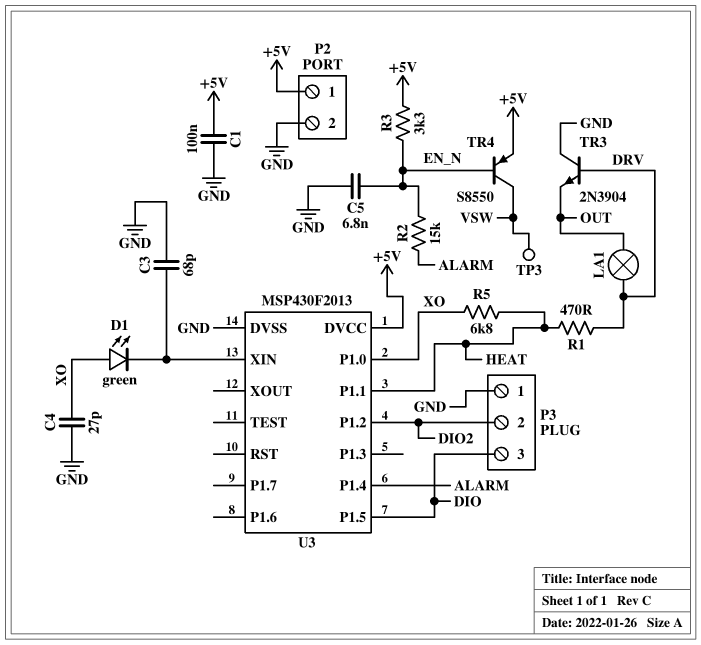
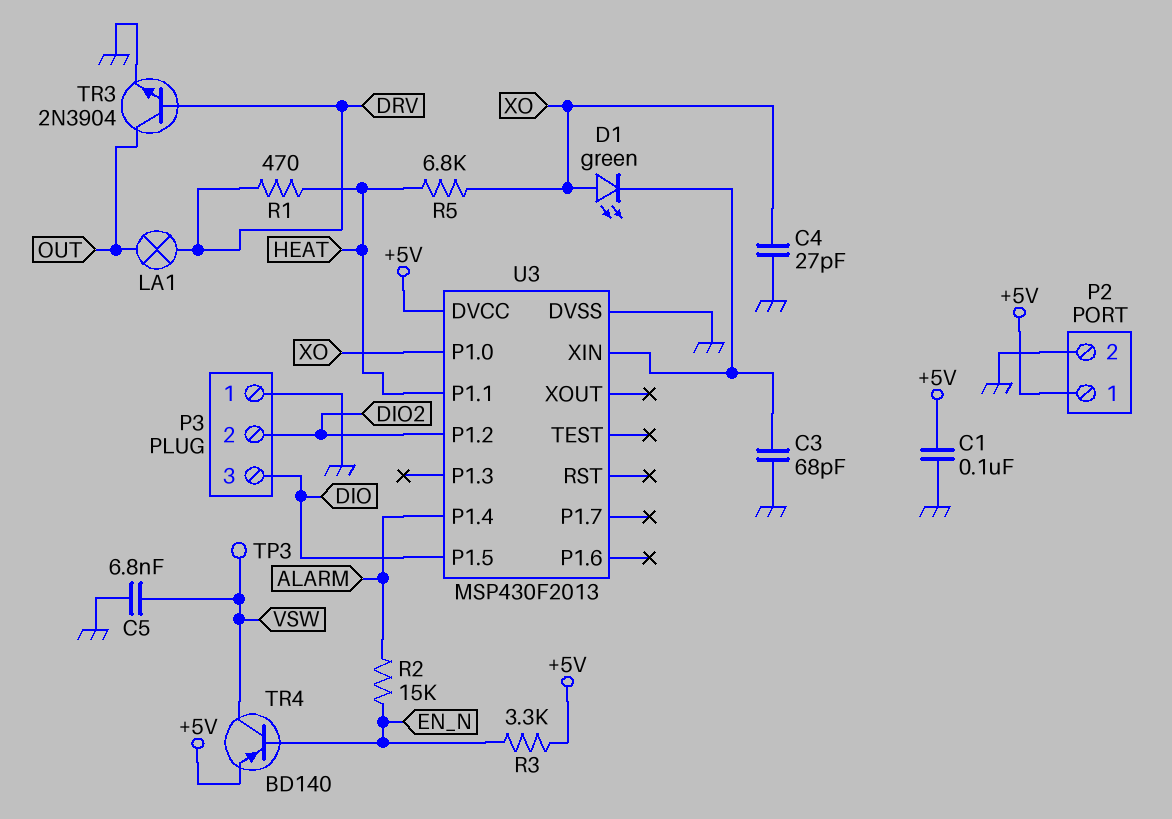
C5: 6.8nF (EN_N, GND) -> 6.8nF (GND, VSW)
TR3: NPN 2N3904 (B DRV, C GND, E OUT) -> NPN 2N3904 (B DRV, C OUT, E GND)
TR4: PNP S8550 (B EN_N, C VSW, E +5V) -> PNP BD140 (B EN_N, C VSW, E +5V)

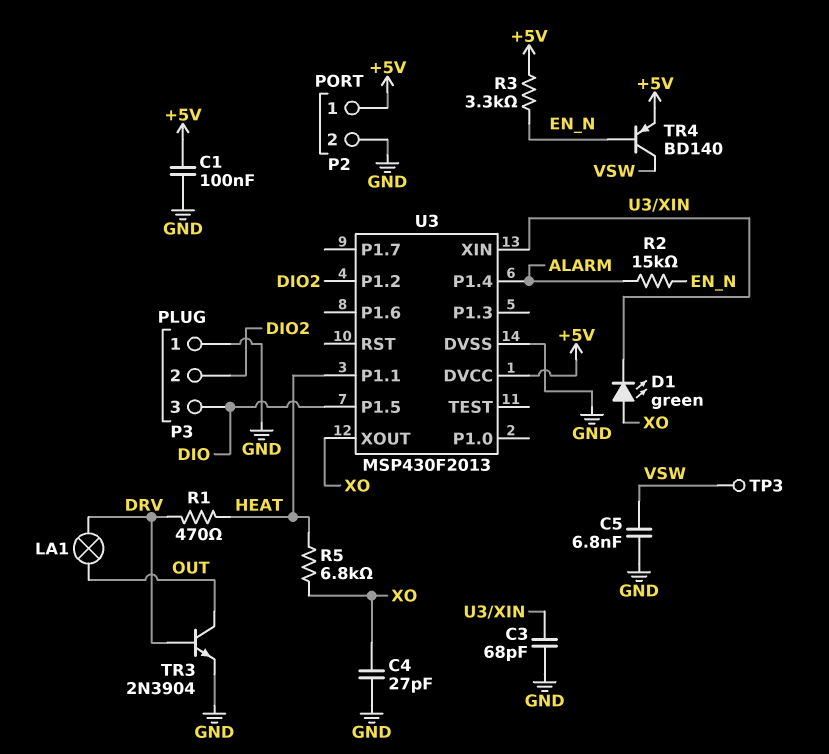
U3 pin P1.0: XO -> none
U3 pin XOUT: none -> XO

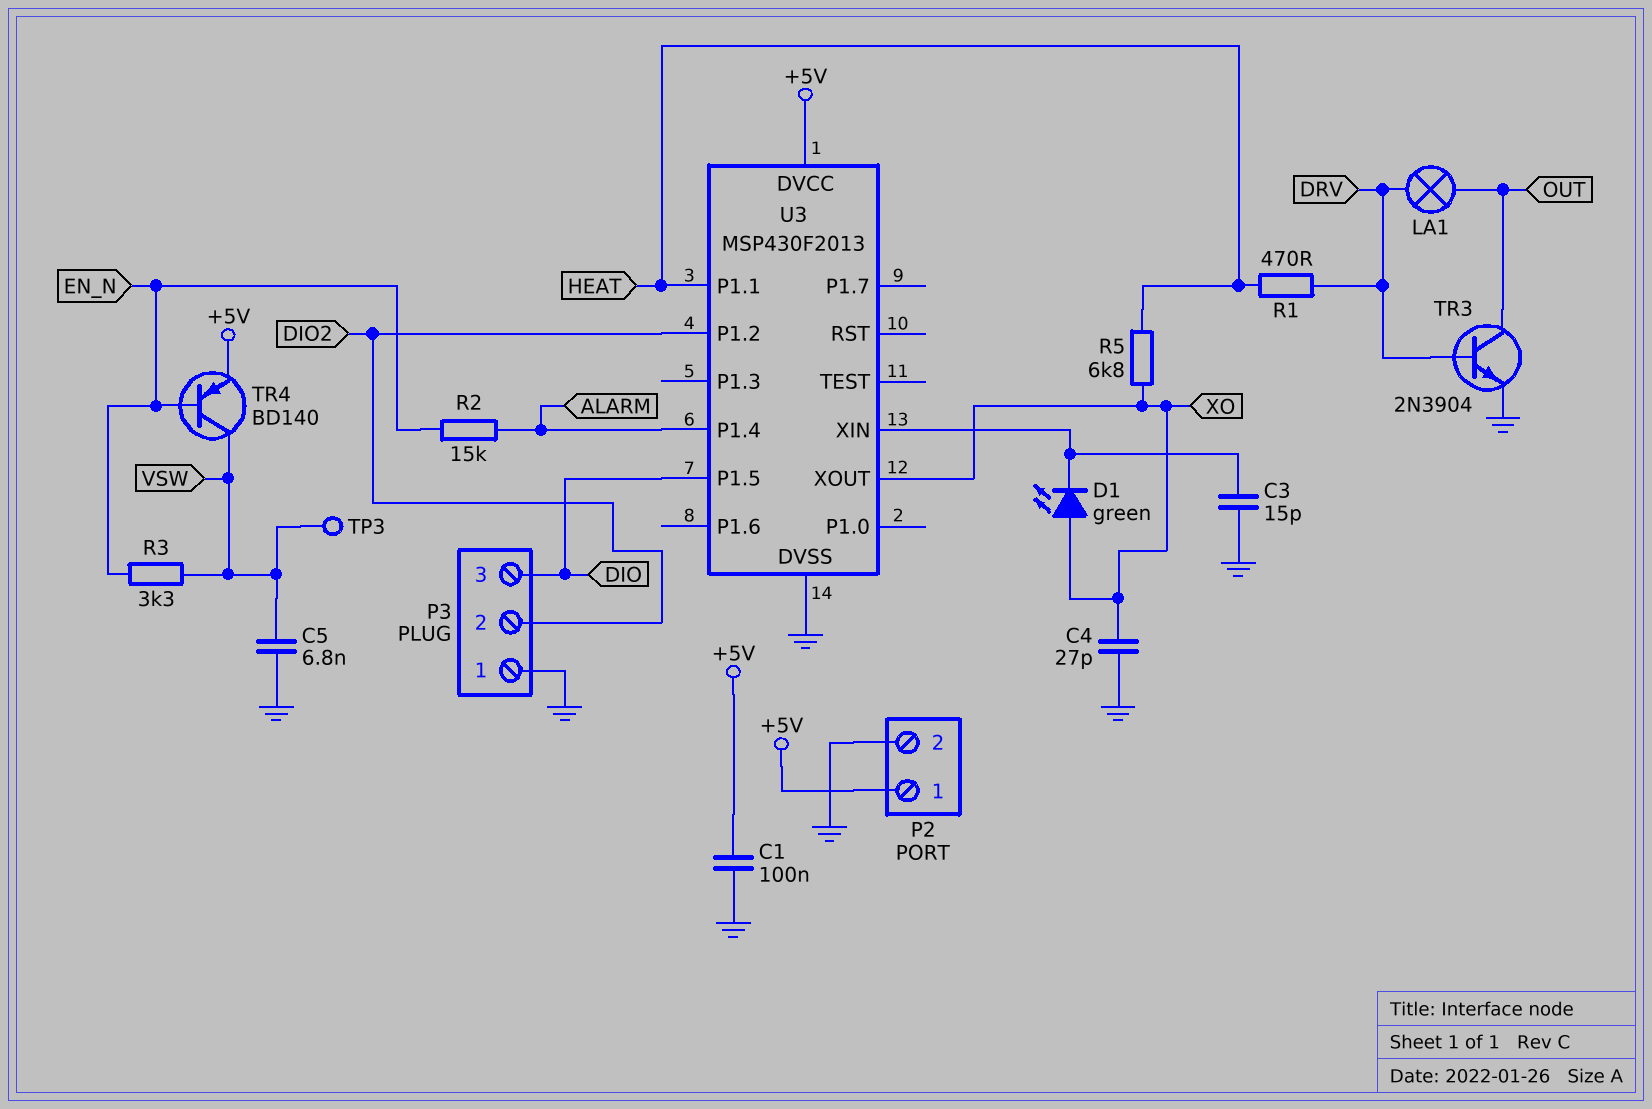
C3: 68pF (GND, U3/XIN) -> 15pF (GND, U3/XIN)
R3: 3.3k (+5V, EN_N) -> 3.3k (EN_N, VSW)

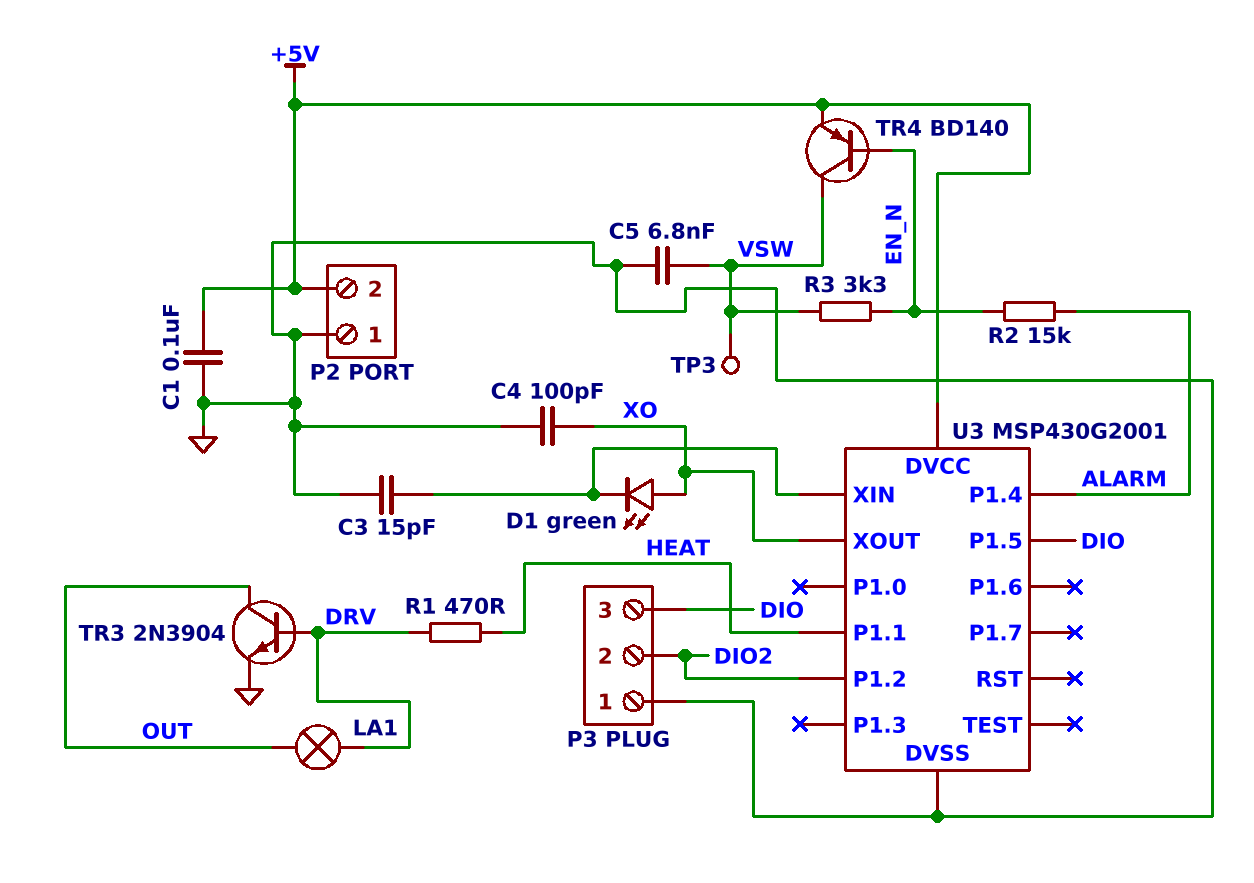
C4: 27pF (GND, XO) -> 100pF (GND, XO)
P2 pin 1: +5V -> GND
P2 pin 2: GND -> +5V
R5: 6.8k (HEAT, XO) -> none
U3: MSP430F2013 -> MSP430G2001

